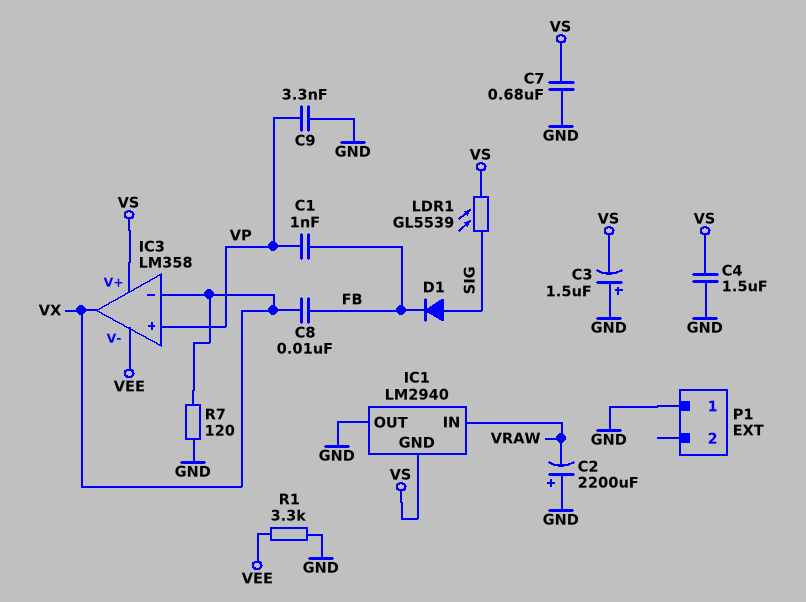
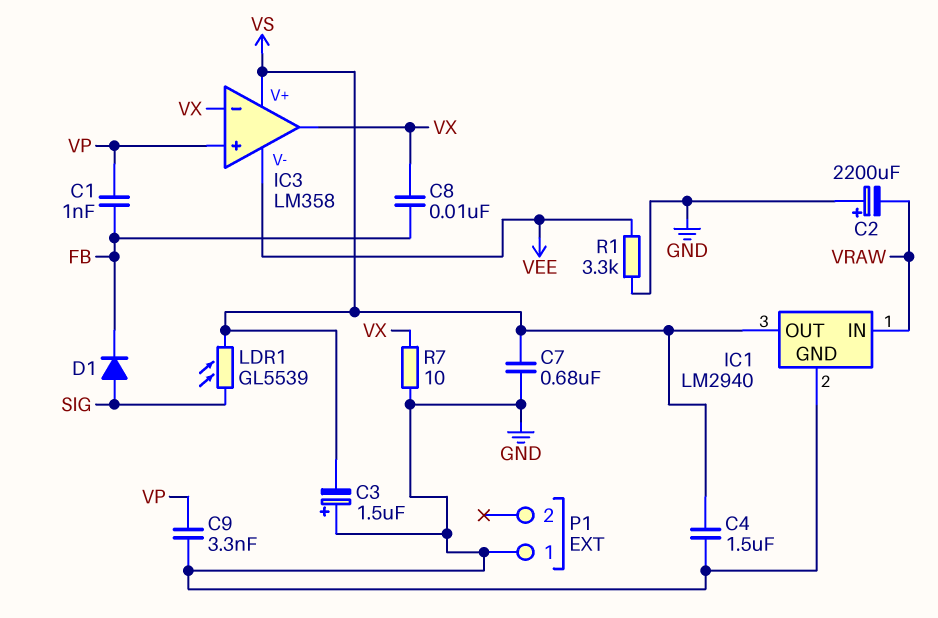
IC1 pin GND: VS -> GND
IC1 pin OUT: GND -> VS
R7: 120 (GND, VX) -> 10 (GND, VX)

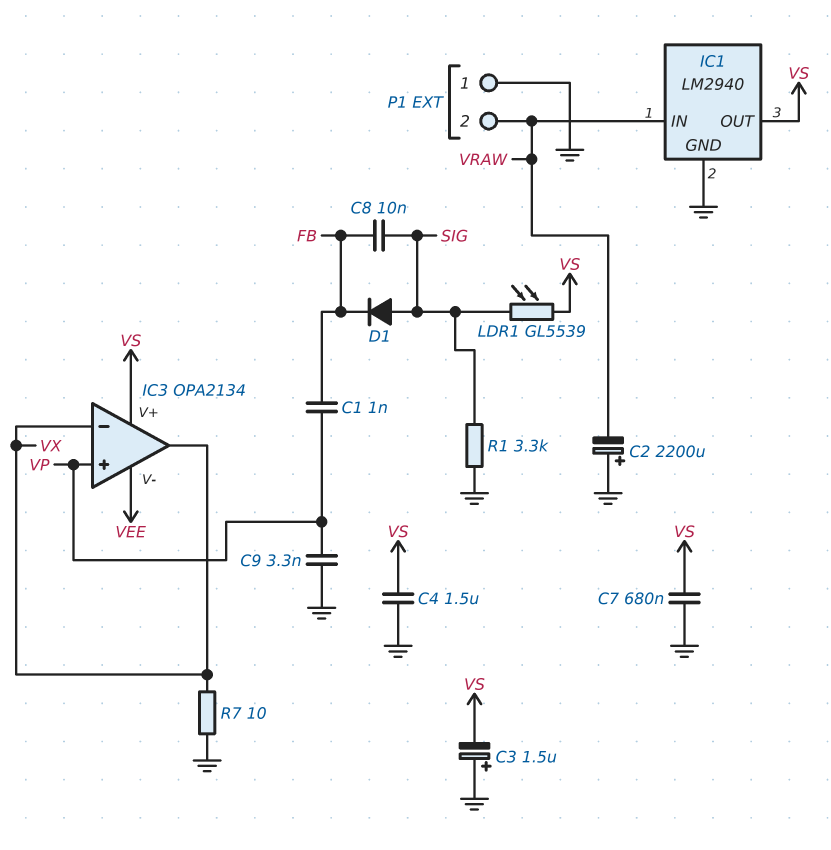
C8: 10nF (FB, VX) -> 10nF (FB, SIG)
IC3: LM358 -> OPA2134
P1 pin 2: none -> VRAW
R1: 3.3k (GND, VEE) -> 3.3k (GND, SIG)

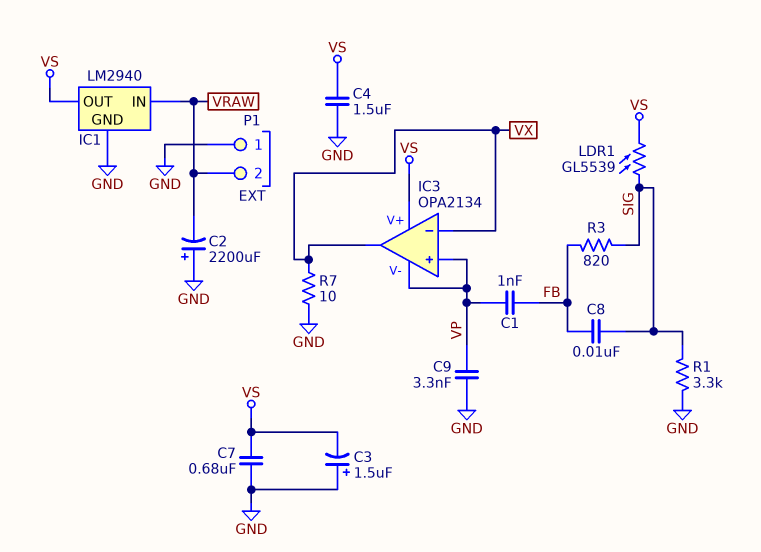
D1: diode (A SIG, K FB) -> none
IC3 pin V-: VEE -> VP
R3: none -> 820 (FB, SIG)

